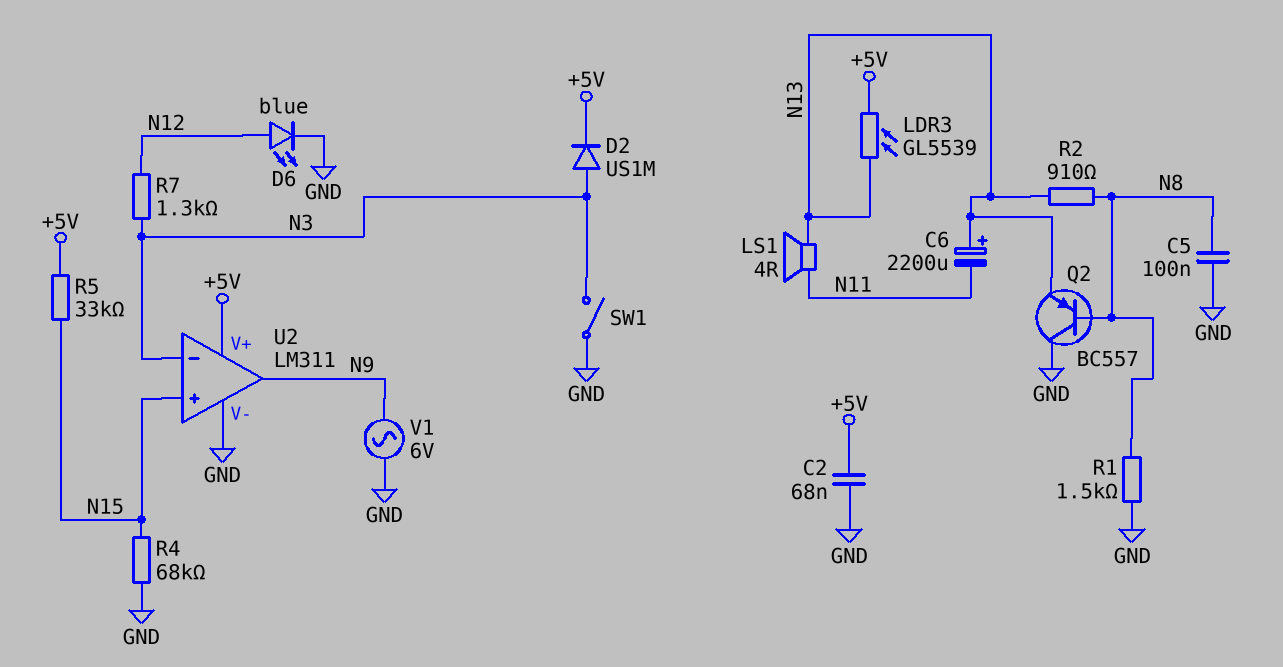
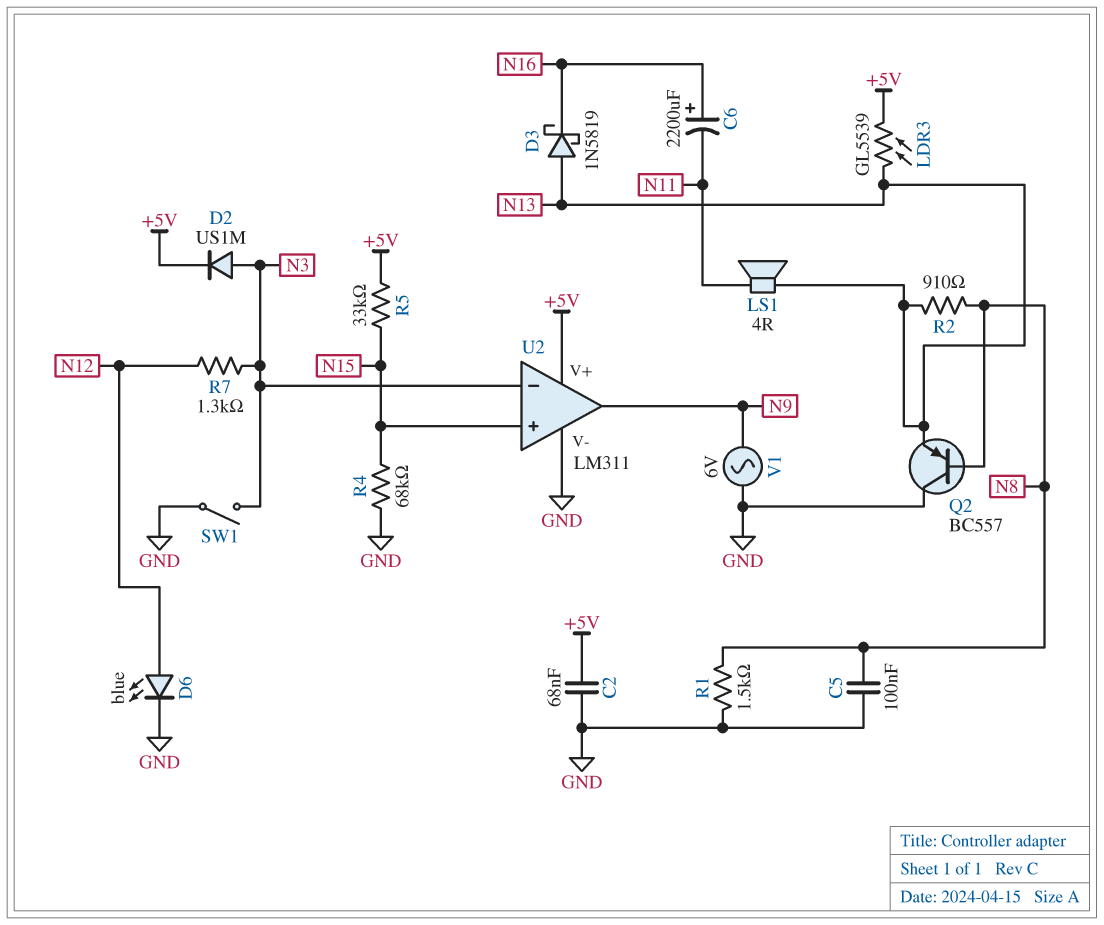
C6: 2200uF (plus N13, minus N11) -> 2200uF (plus N16, minus N11)
D3: none -> schottky 1N5819 (A N13, K N16)

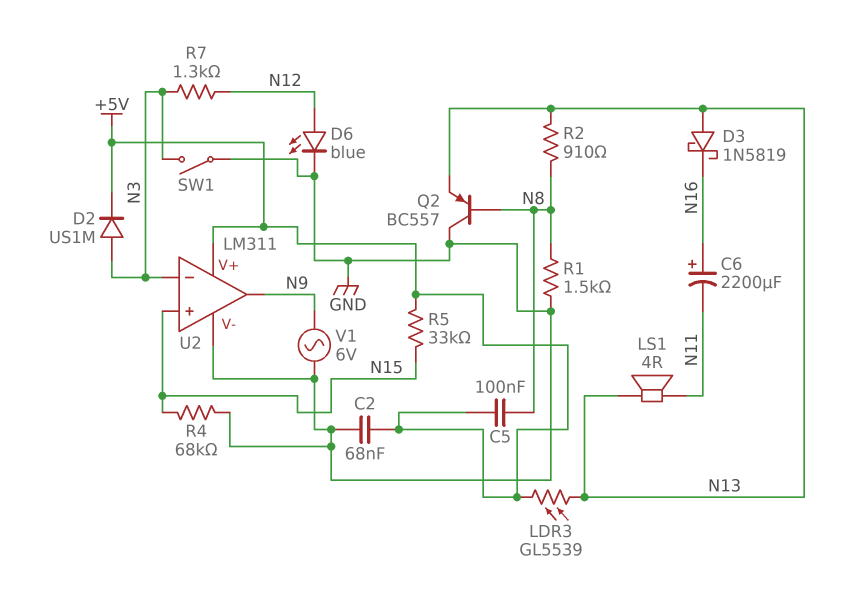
C5: 100nF (GND, N8) -> 100nF (+5V, N8)

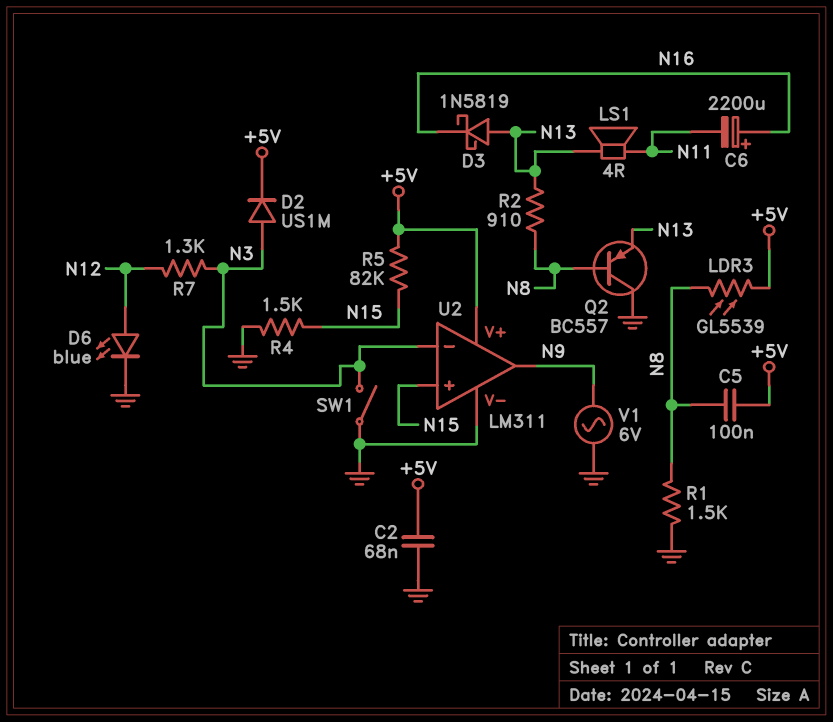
LDR3: GL5539 (+5V, N13) -> GL5539 (+5V, N8)
R4: 68k (GND, N15) -> 1.5k (GND, N15)
R5: 33k (+5V, N15) -> 82k (+5V, N15)

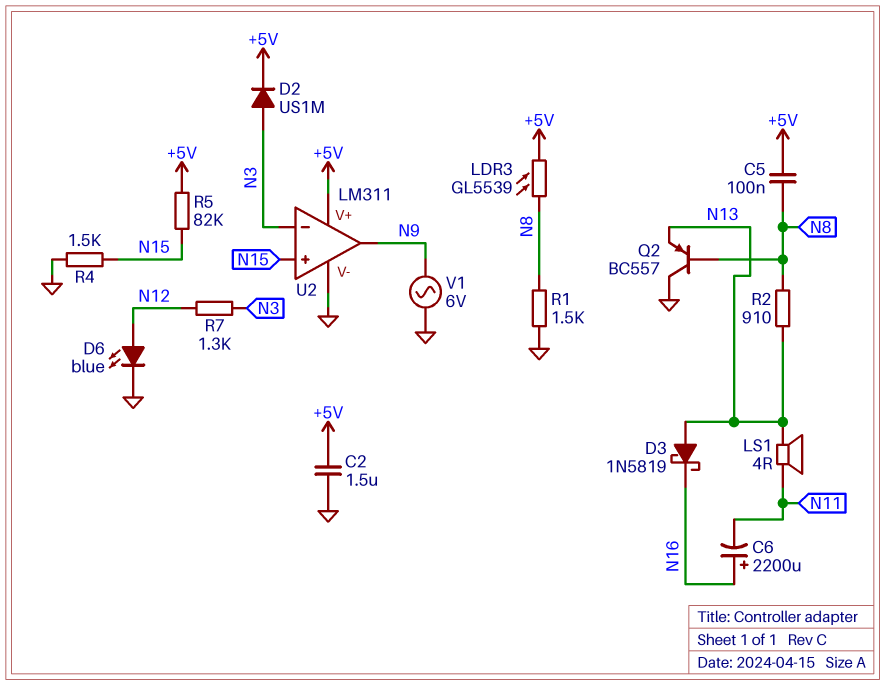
C2: 68nF (+5V, GND) -> 1.5uF (+5V, GND)
SW1: switch (GND, N3) -> none

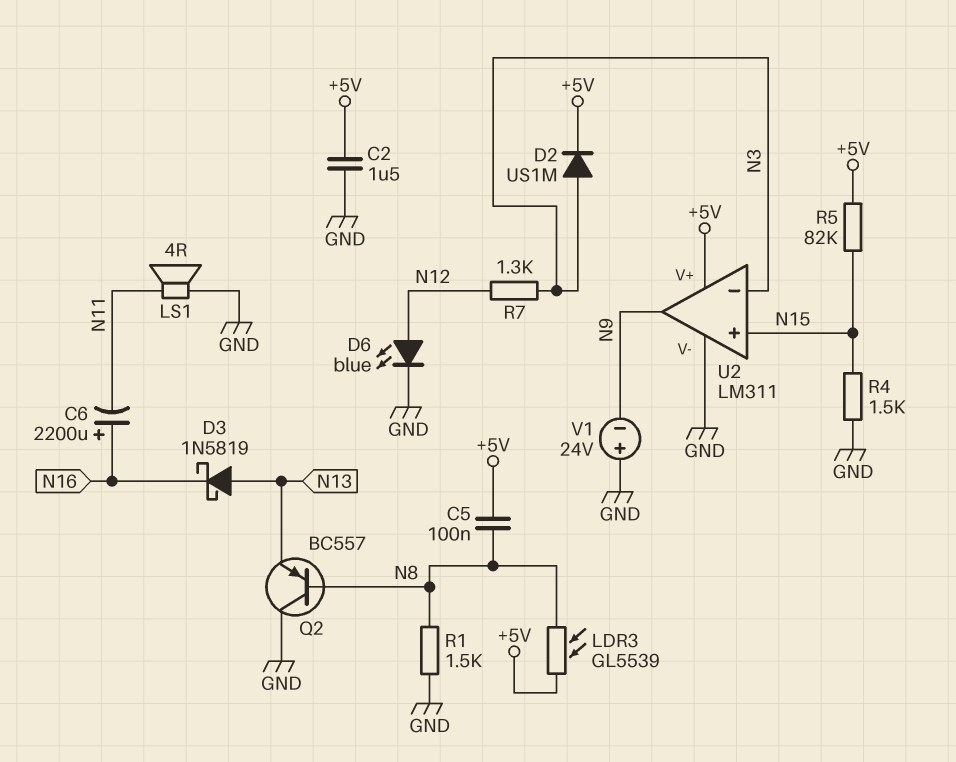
LS1: speaker 4R (N11, N13) -> speaker 4R (GND, N11)
R2: 910 (N8, N13) -> none
V1: AC 6V (GND, N9) -> 24V (plus GND, minus N9)

